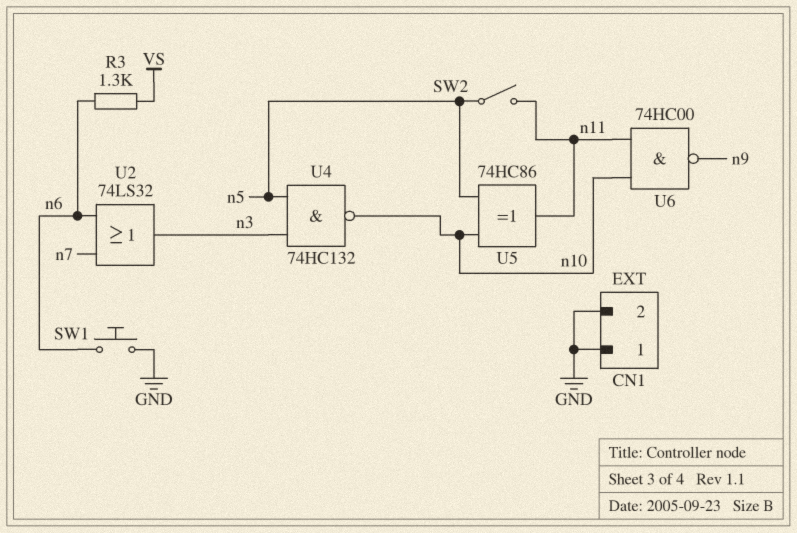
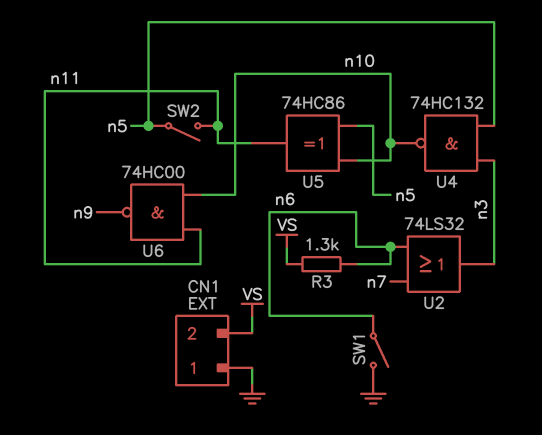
CN1 pin 2: GND -> VS
SW1: button (GND, n6) -> switch (GND, n6)

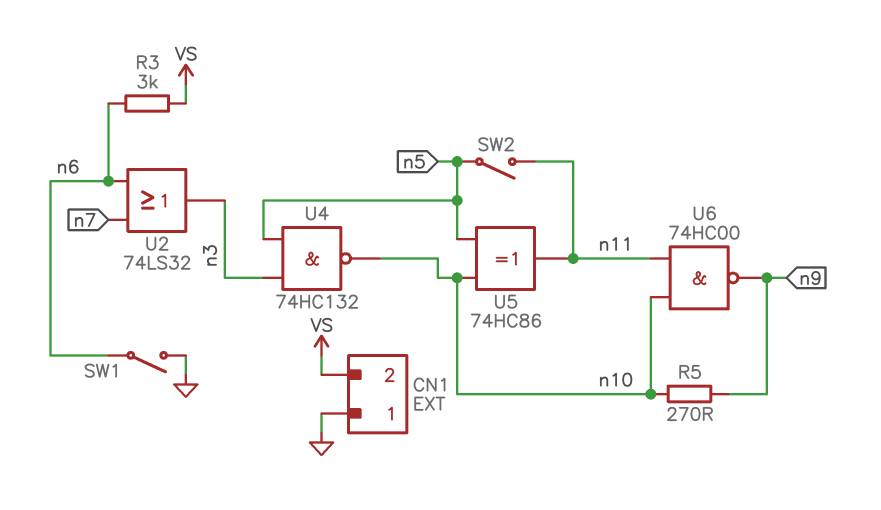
R3: 1.3k (VS, n6) -> 3k (VS, n6)
R5: none -> 270 (n9, n10)

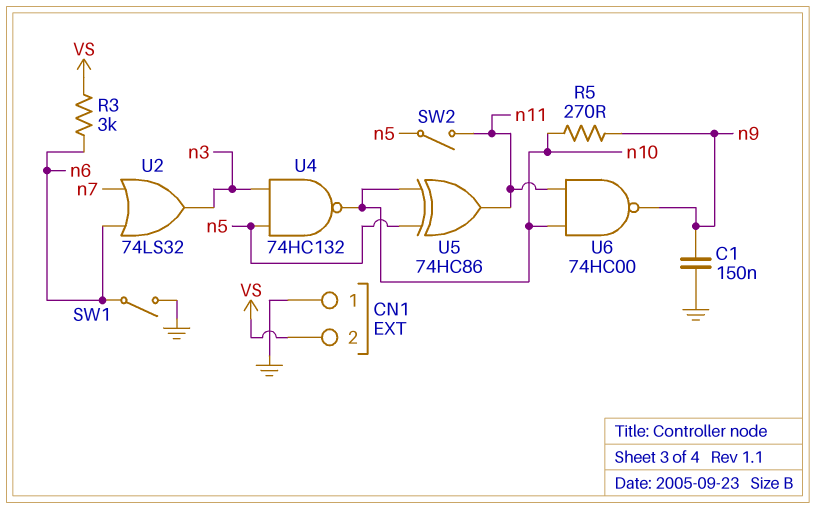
C1: none -> 150nF (GND, n9)

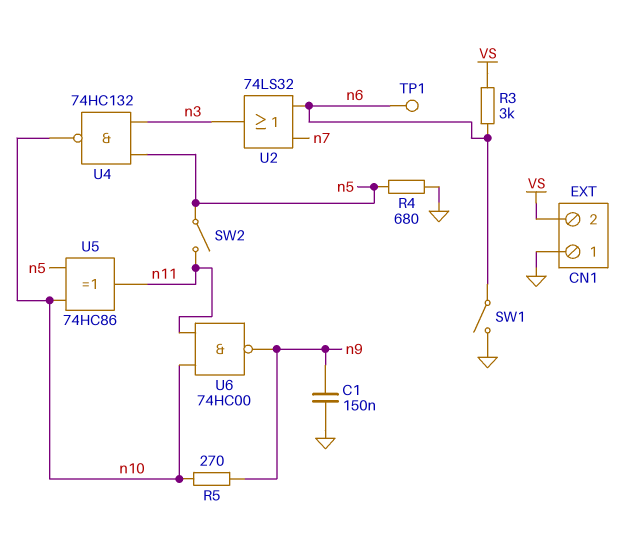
R4: none -> 680 (GND, n5)
TP1: none -> test point (n6)

